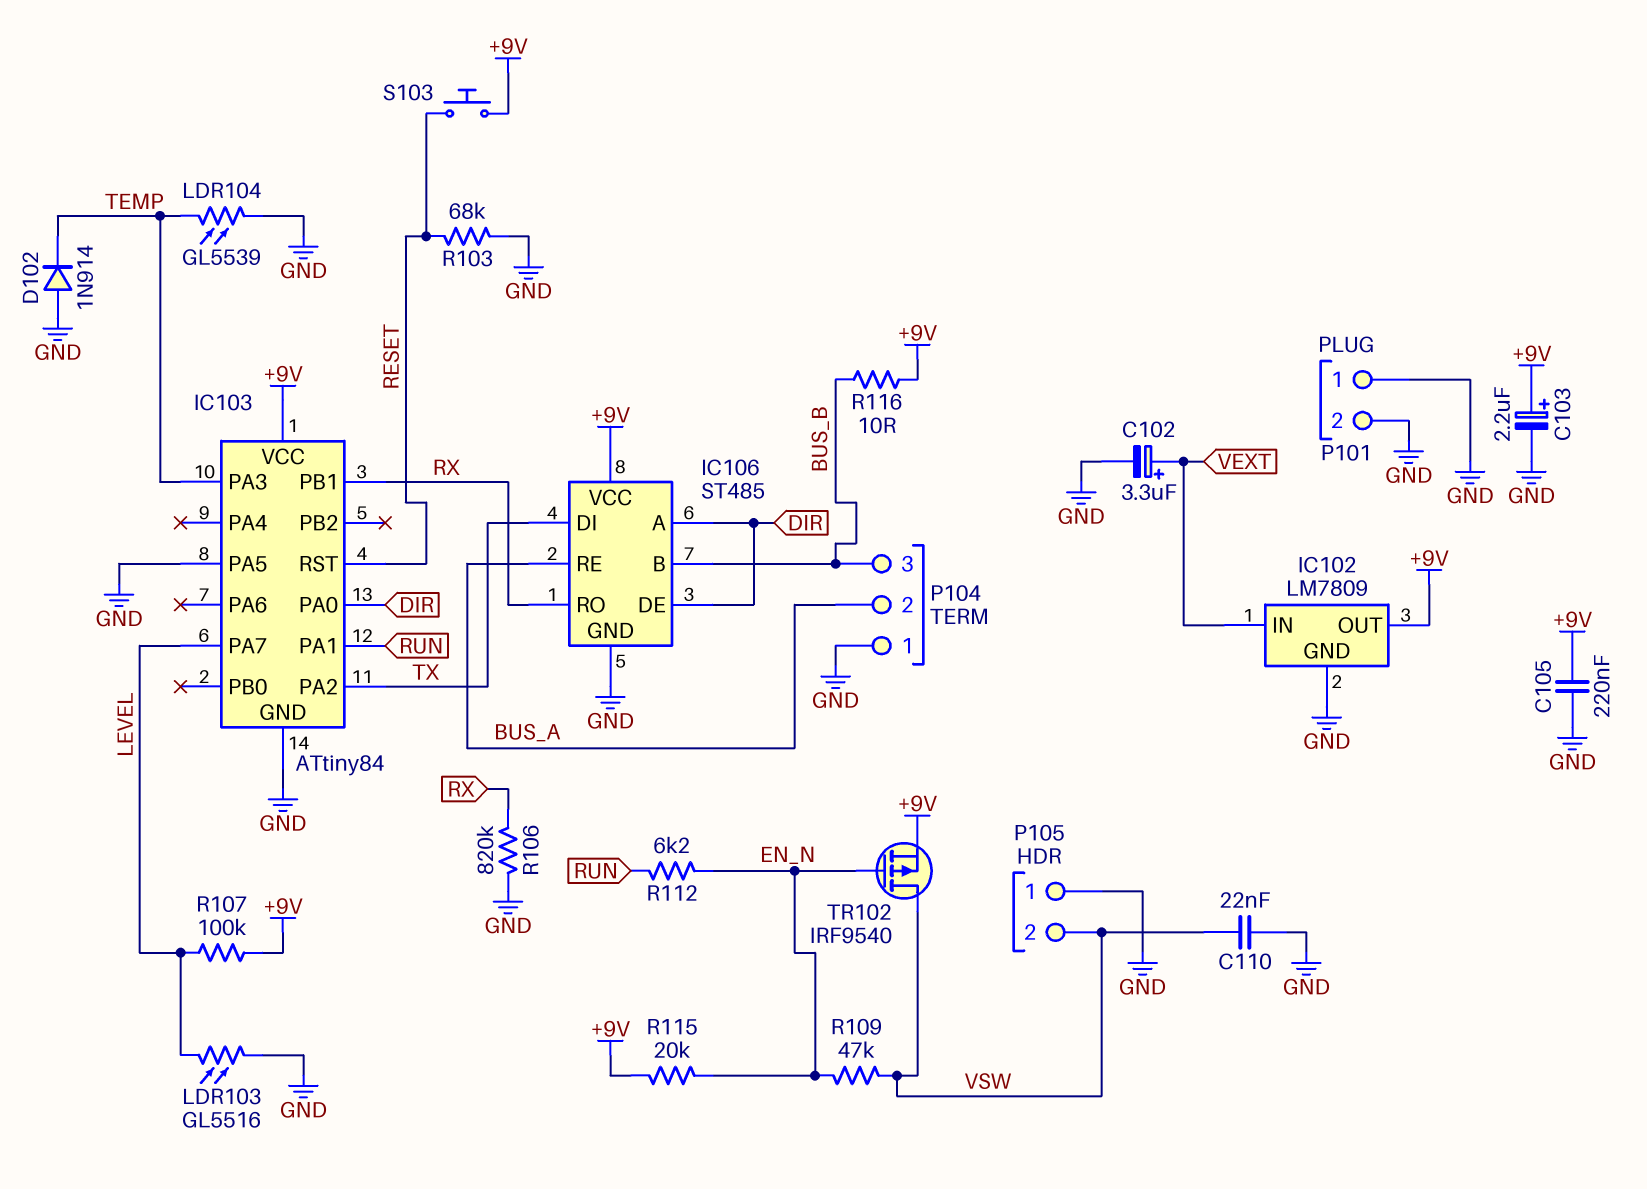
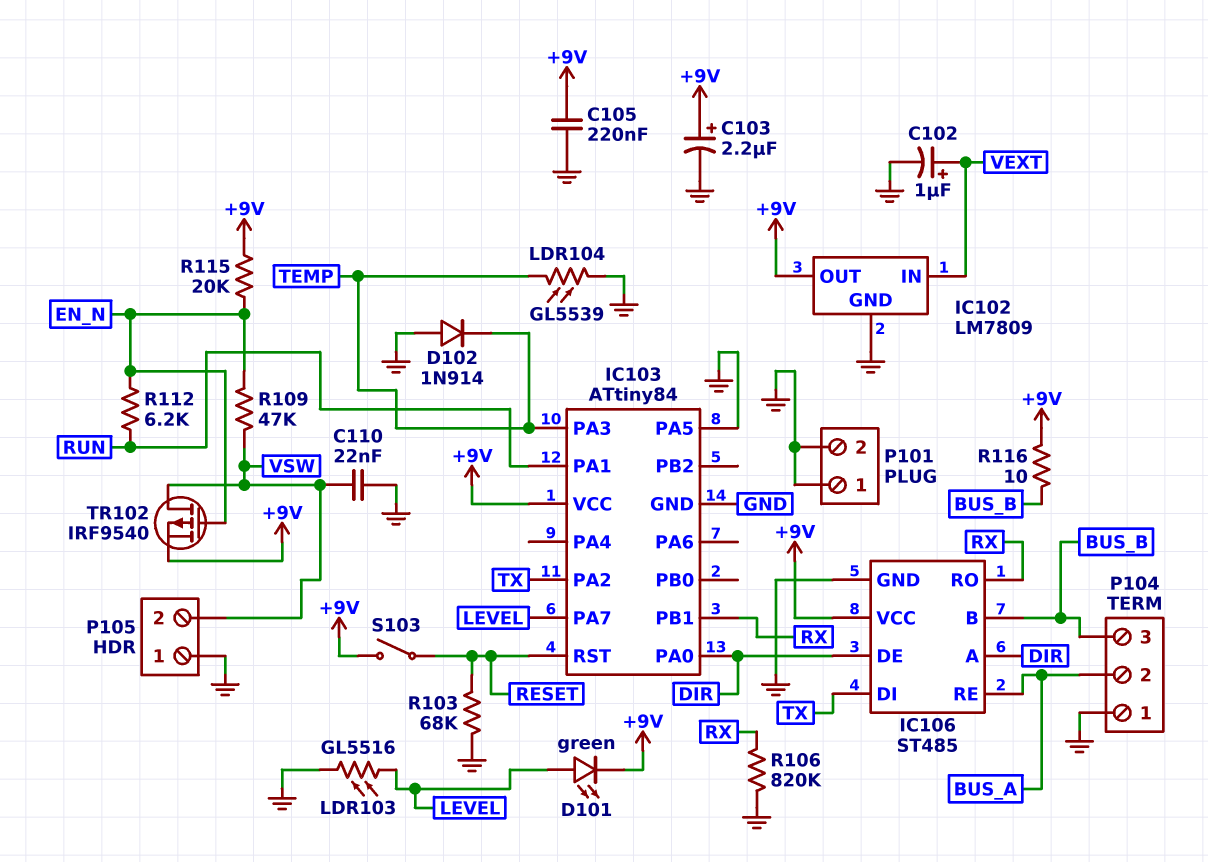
C102: 3.3uF (plus VEXT, minus GND) -> 1uF (plus VEXT, minus GND)
D101: none -> LED green (A LEVEL, K +9V)
R107: 100k (+9V, LEVEL) -> none
S103: button (+9V, RESET) -> switch (+9V, RESET)

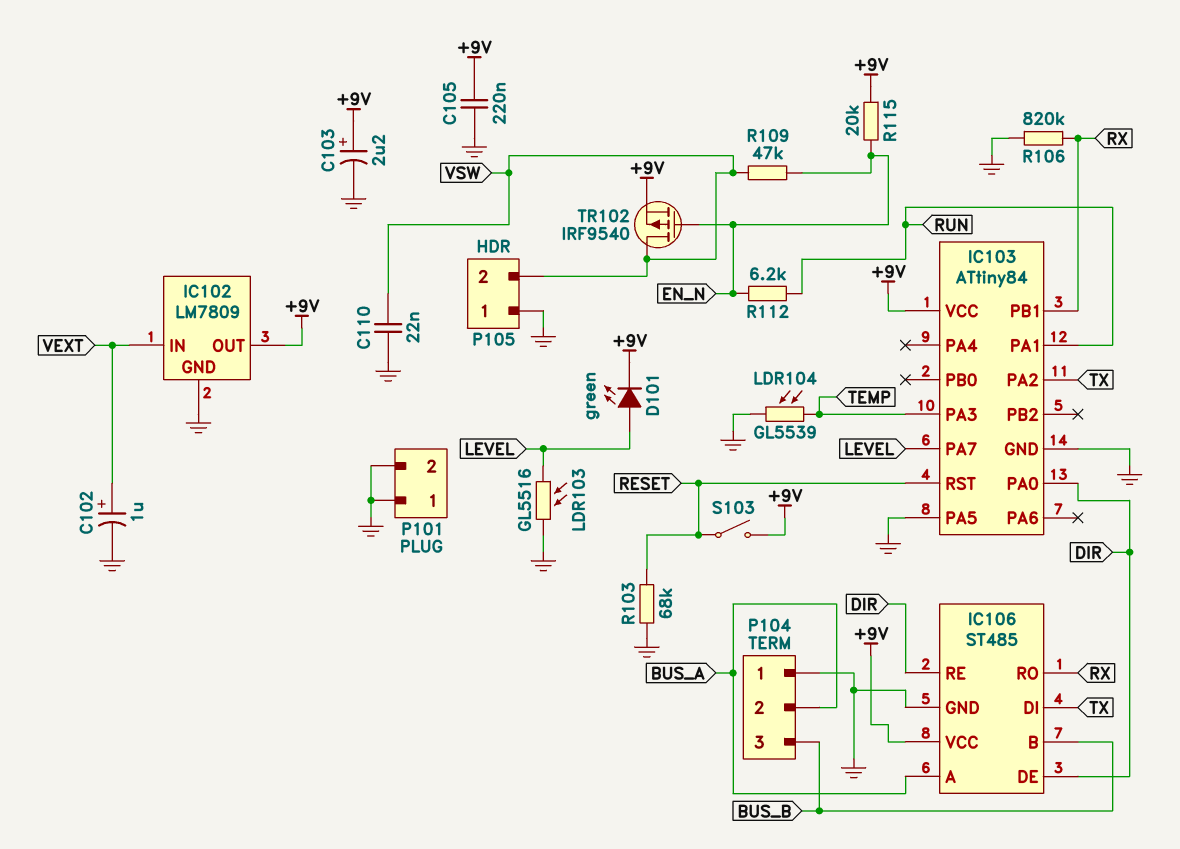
D102: diode 1N914 (A GND, K TEMP) -> none
IC106 pin A: DIR -> BUS_A
IC106 pin RE: BUS_A -> DIR
R116: 10 (+9V, BUS_B) -> none

